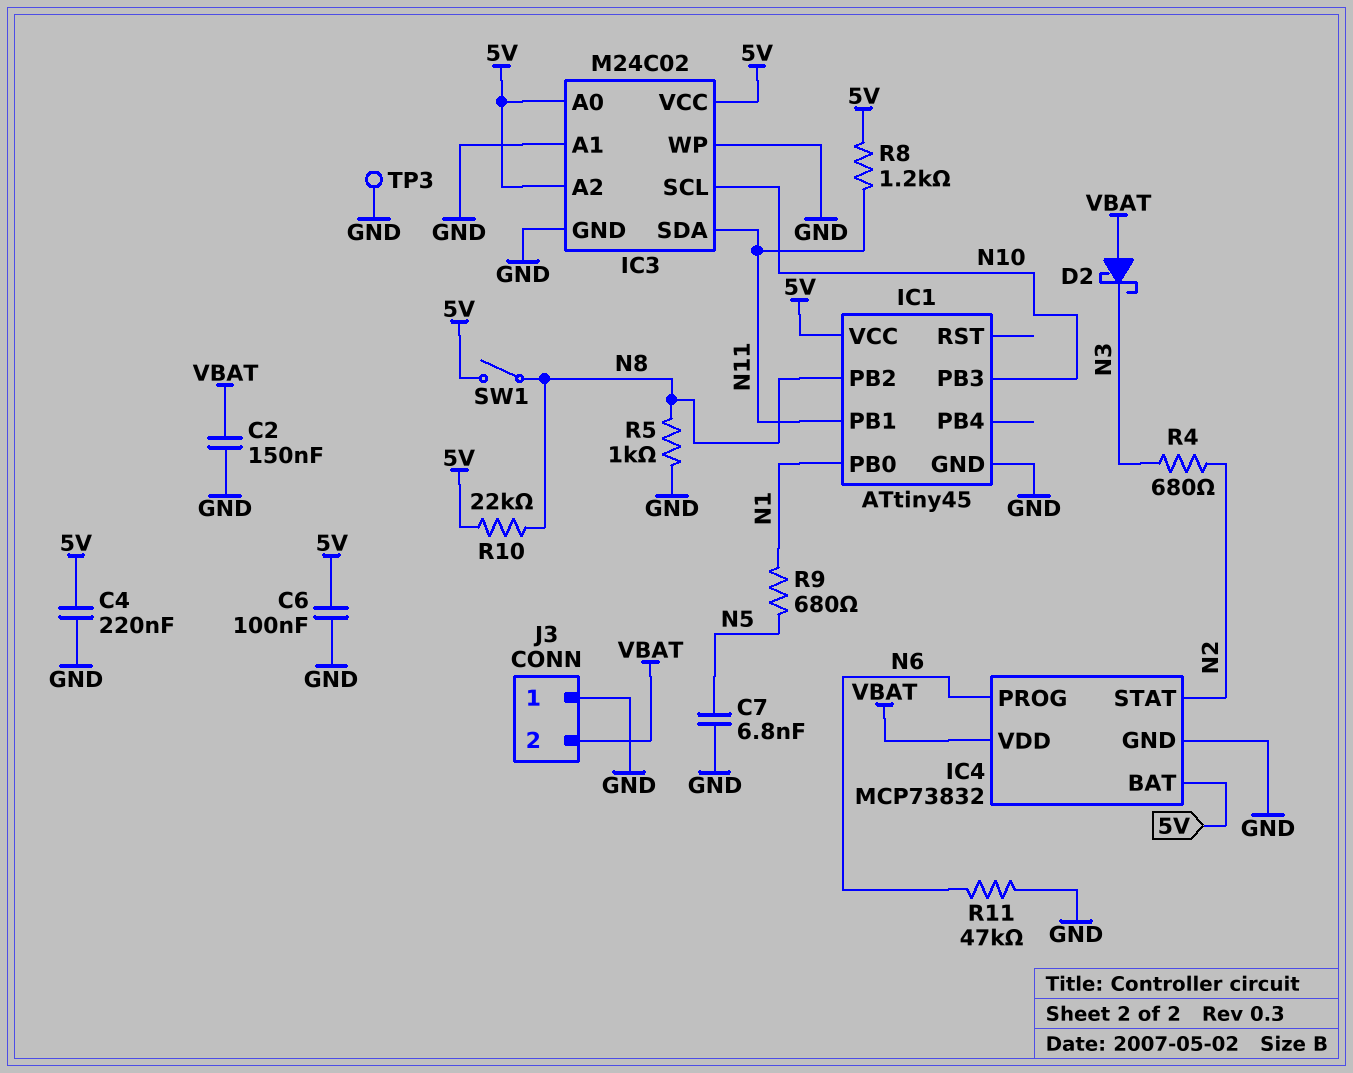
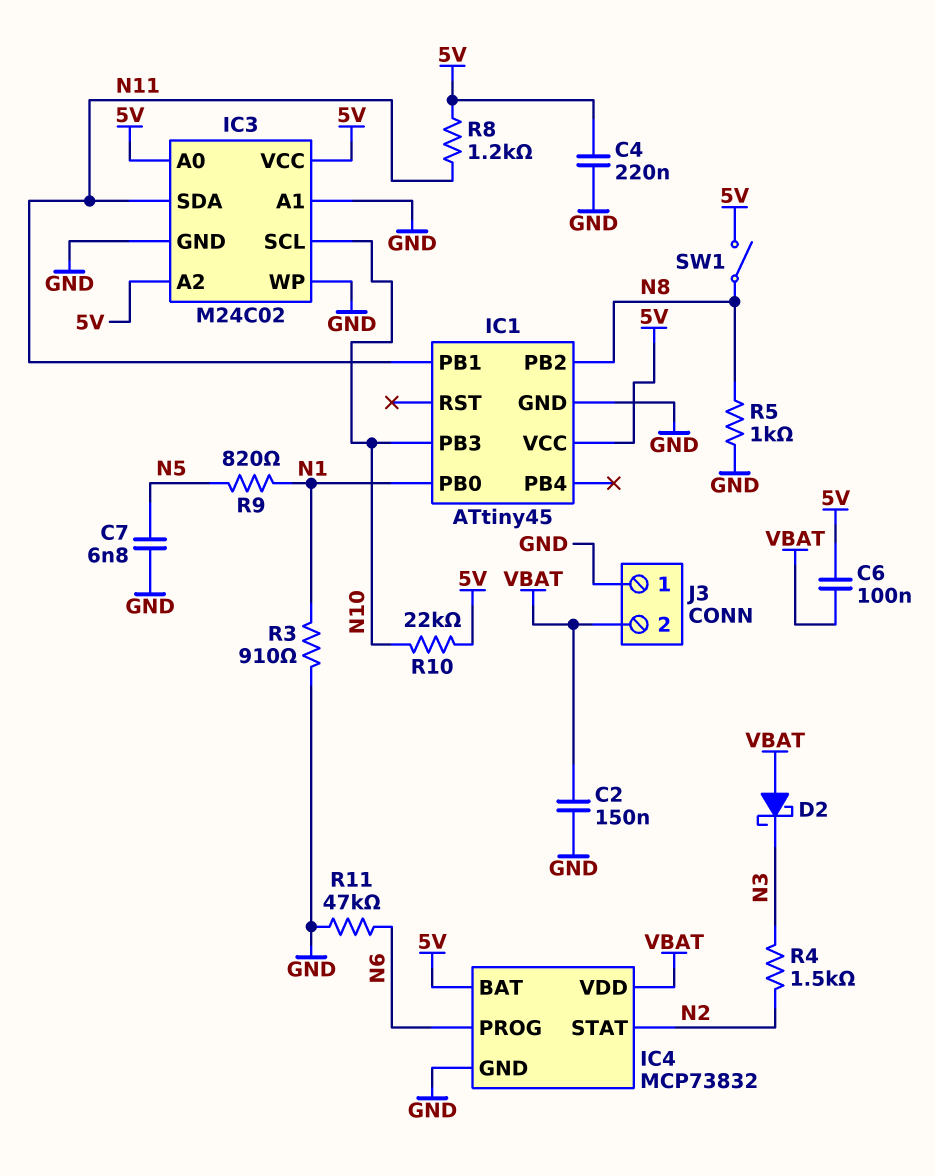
C6: 100nF (5V, GND) -> 100nF (5V, VBAT)
R3: none -> 910 (GND, N1)
R4: 680 (N2, N3) -> 1.5k (N2, N3)
R9: 680 (N1, N5) -> 820 (N1, N5)
R10: 22k (5V, N8) -> 22k (5V, N10)
TP3: test point (GND) -> none

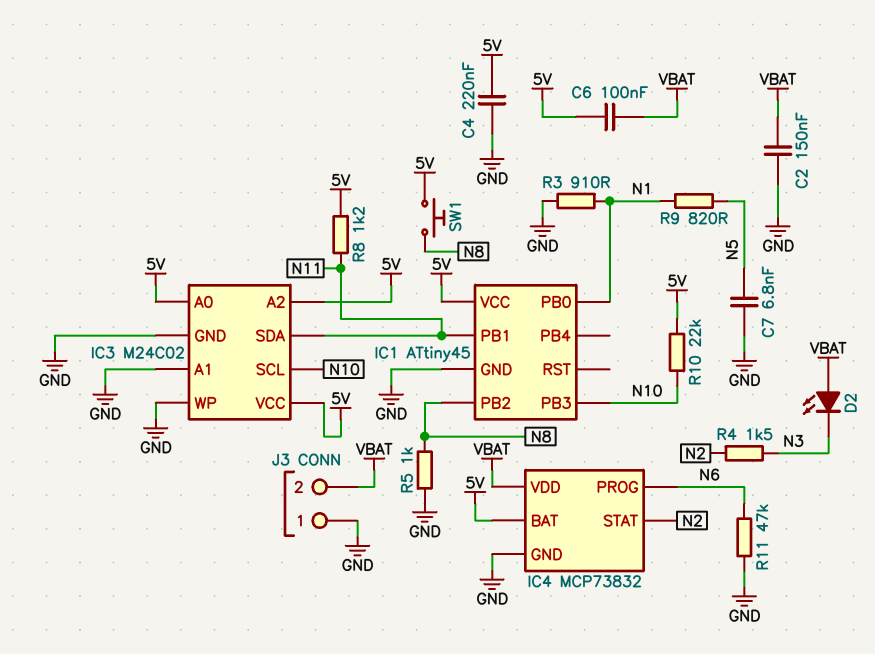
D2: schottky (A VBAT, K N3) -> LED (A VBAT, K N3)
SW1: switch (5V, N8) -> button (5V, N8)

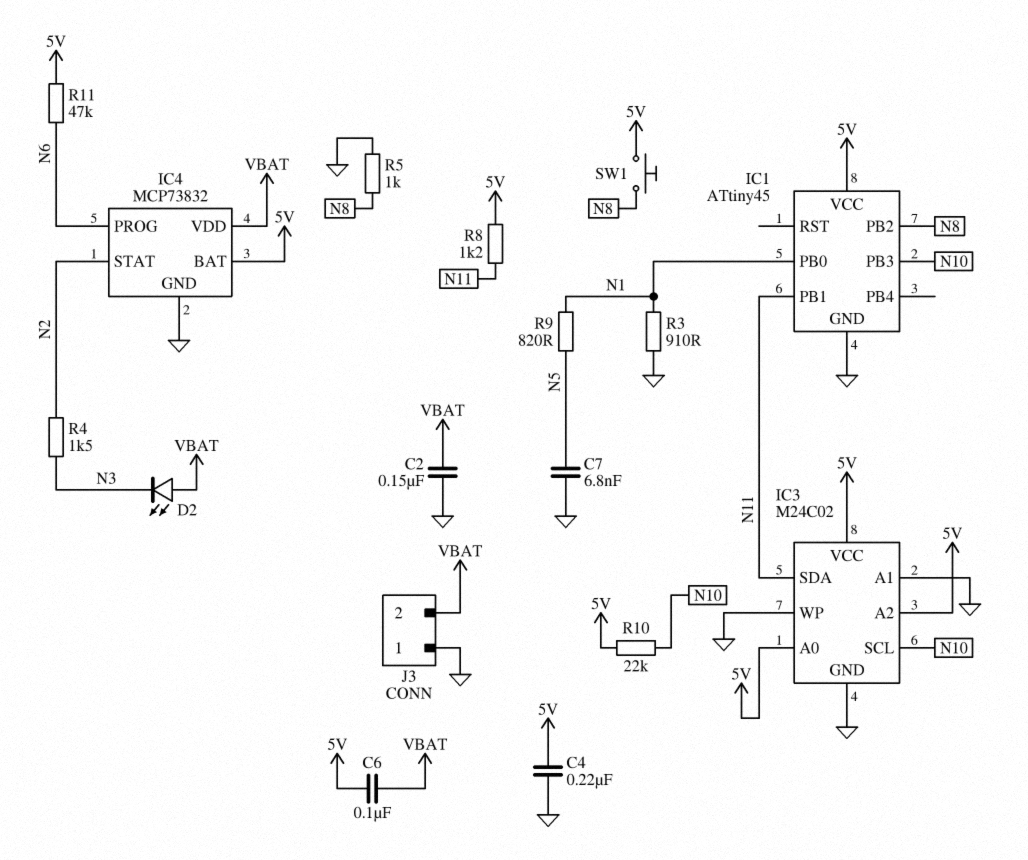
R11: 47k (GND, N6) -> 47k (5V, N6)

